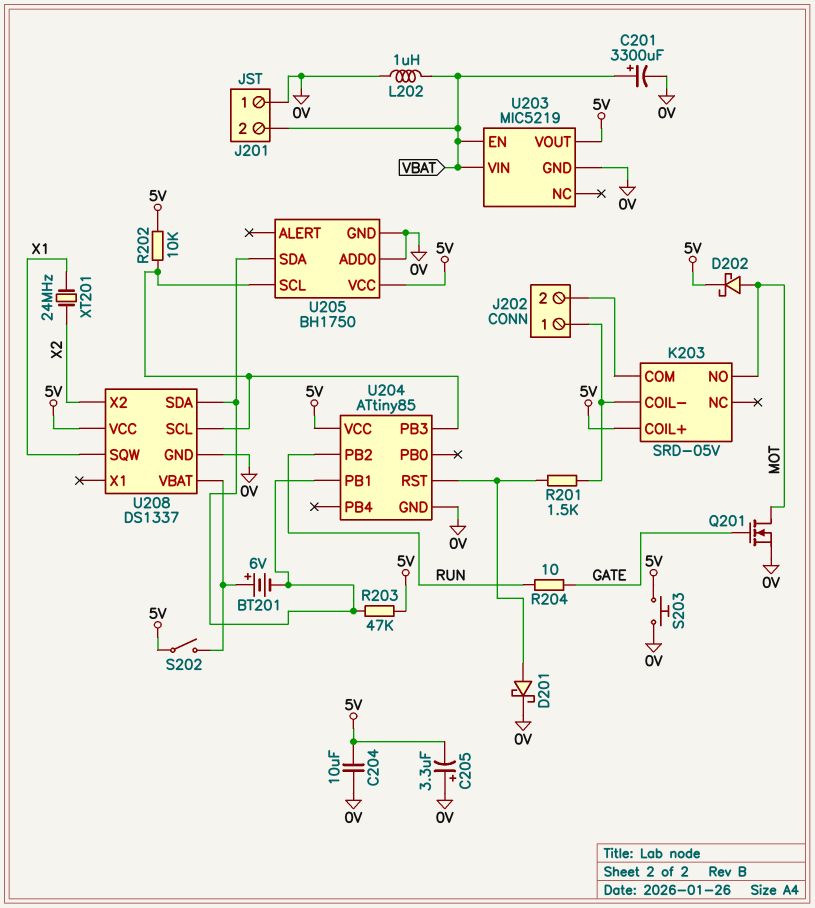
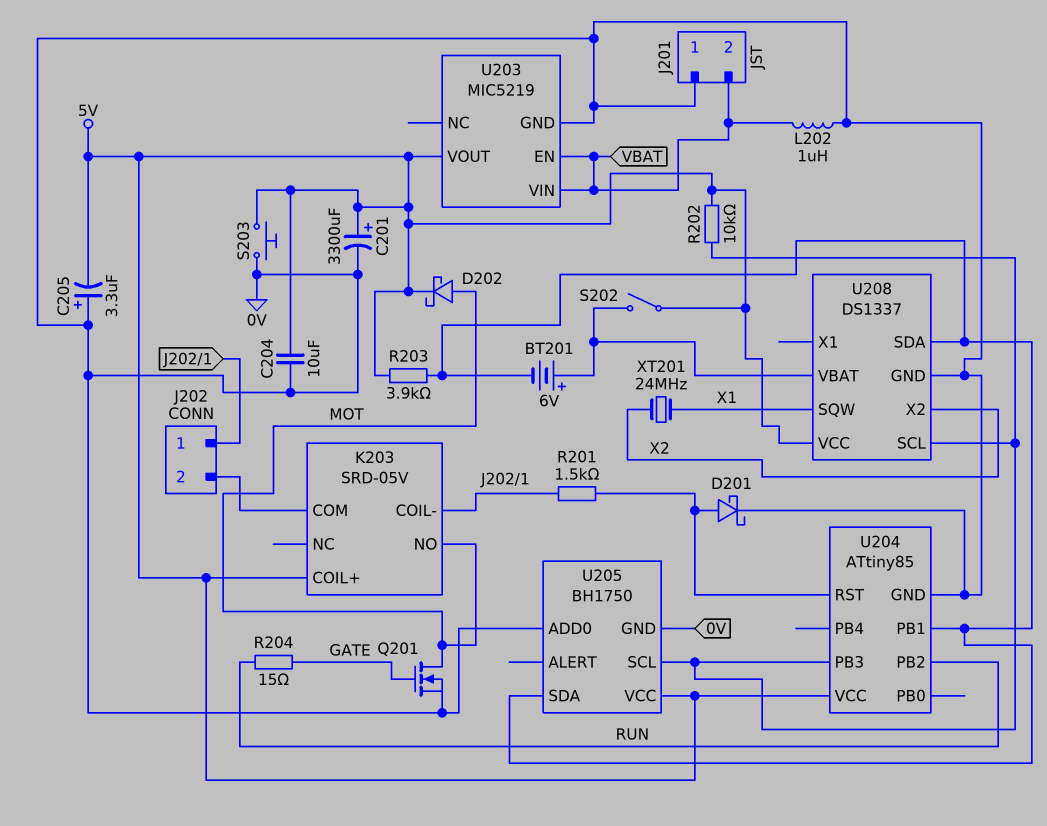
C201: 3300uF (plus VBAT, minus 0V) -> 3300uF (plus 5V, minus 0V)
R203: 47k (5V, U204/PB1) -> 3.9k (5V, U204/PB1)
R204: 10 (GATE, RUN) -> 15 (GATE, RUN)

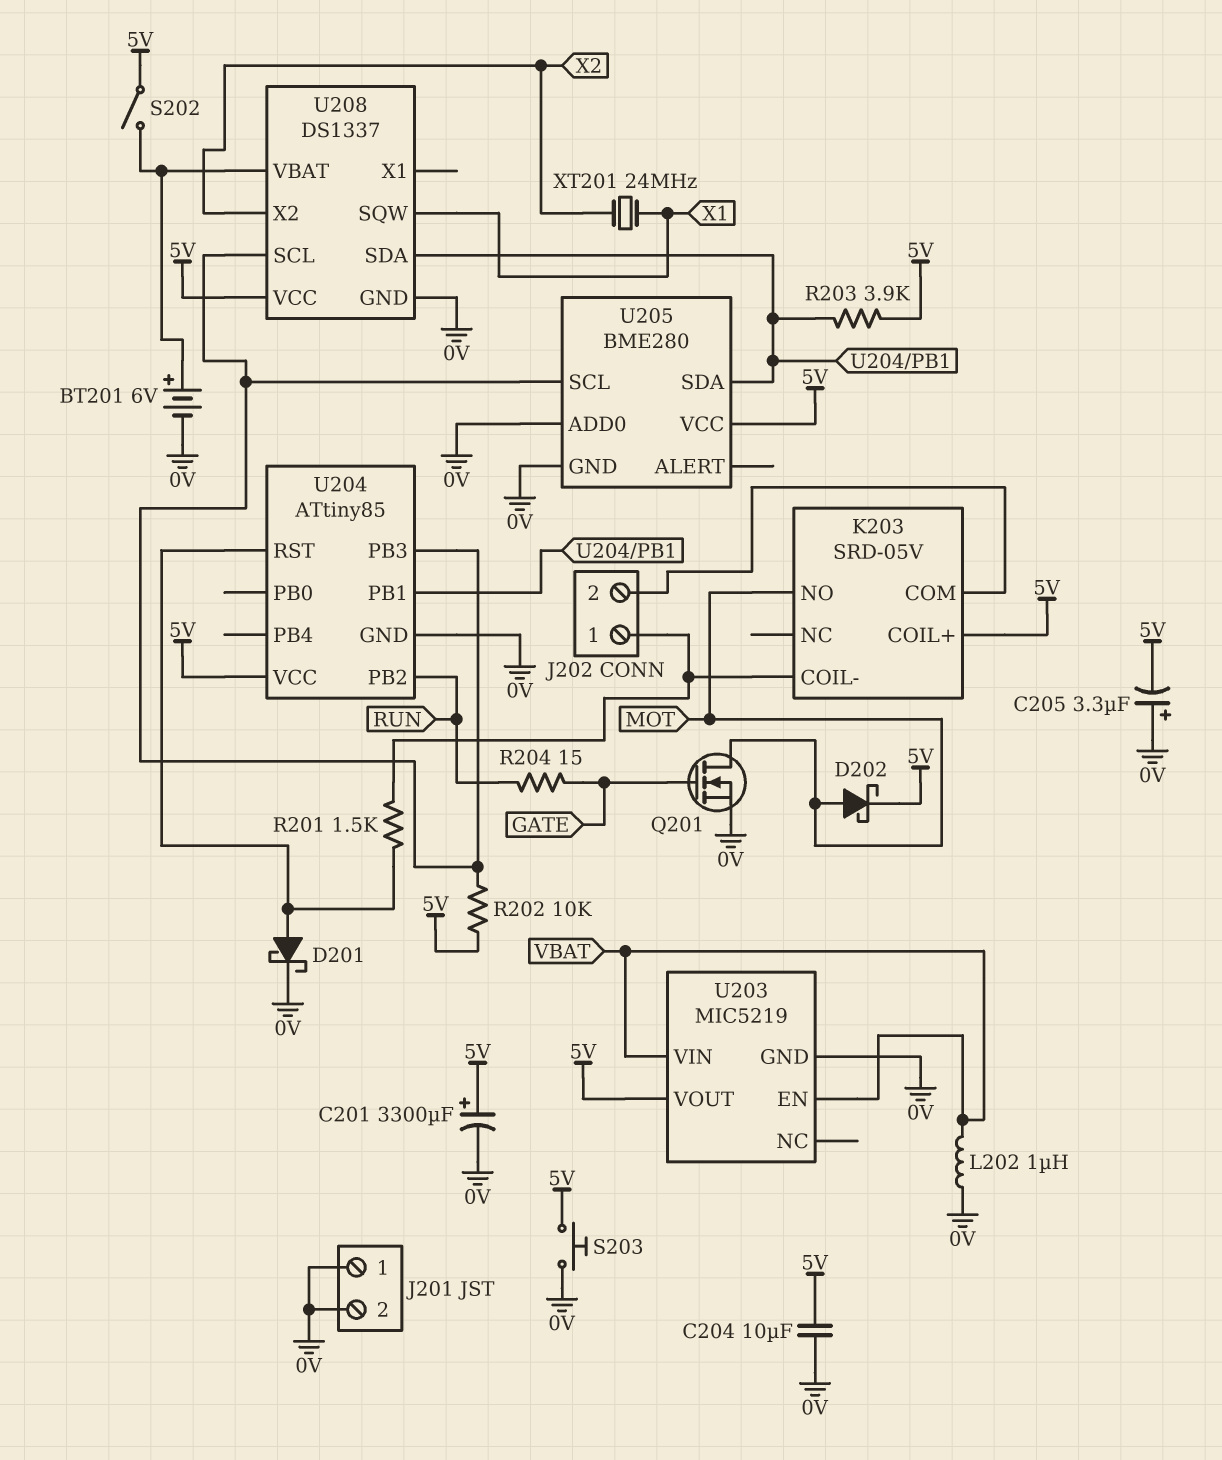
BT201: 6V (plus U208/VBAT, minus U204/PB1) -> 6V (plus U208/VBAT, minus 0V)
J201 pin 2: VBAT -> 0V
U205: BH1750 -> BME280

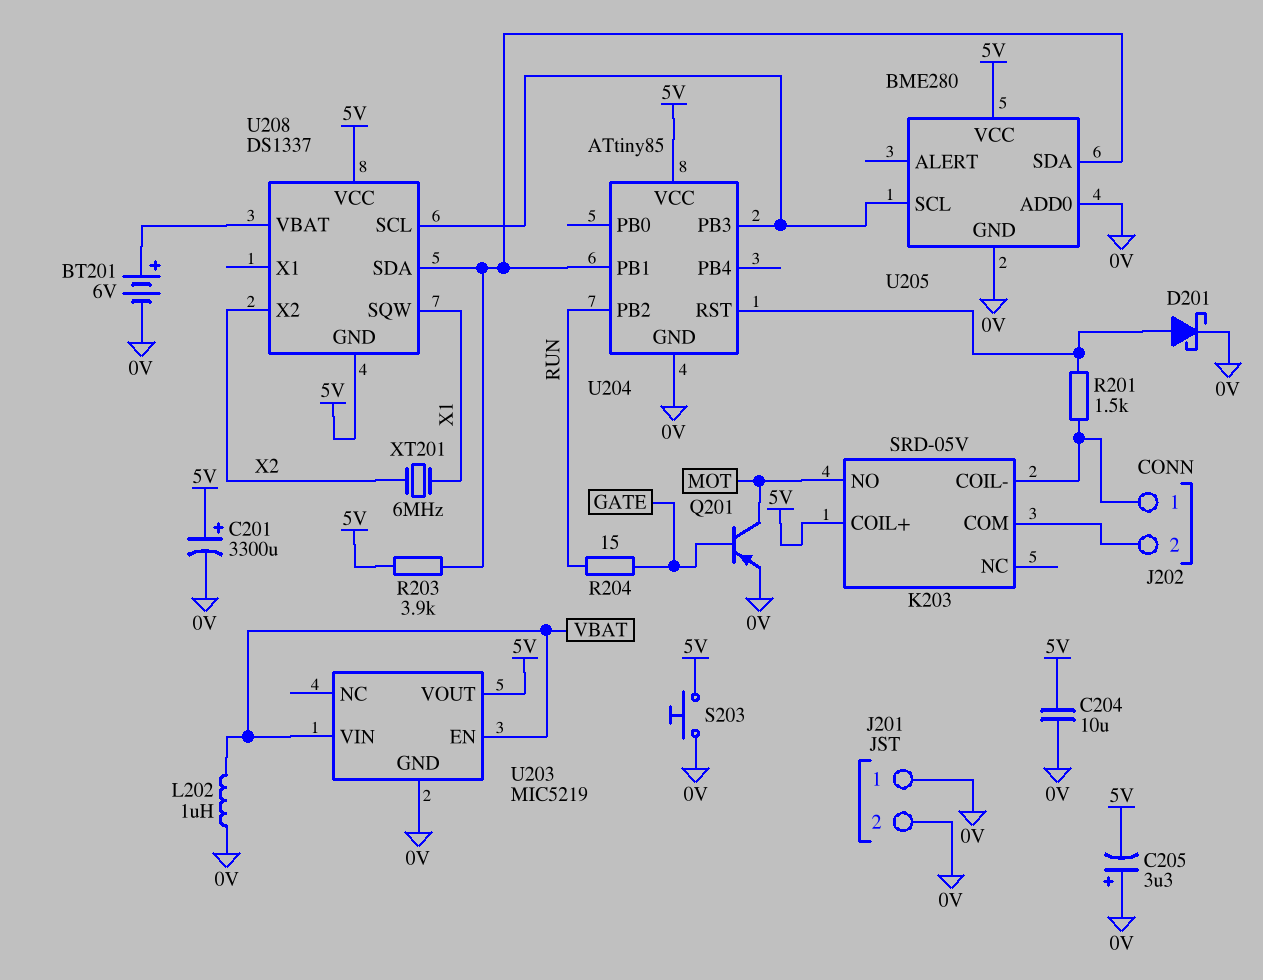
D202: schottky (A MOT, K 5V) -> none
Q201: NMOS (G GATE, D MOT, S 0V) -> PNP (B GATE, C MOT, E 0V)
R202: 10k (5V, U204/PB3) -> none
S202: switch (5V, U208/VBAT) -> none
U208 pin GND: 0V -> 5V
XT201: 24MHz (X1, X2) -> 6MHz (X1, X2)

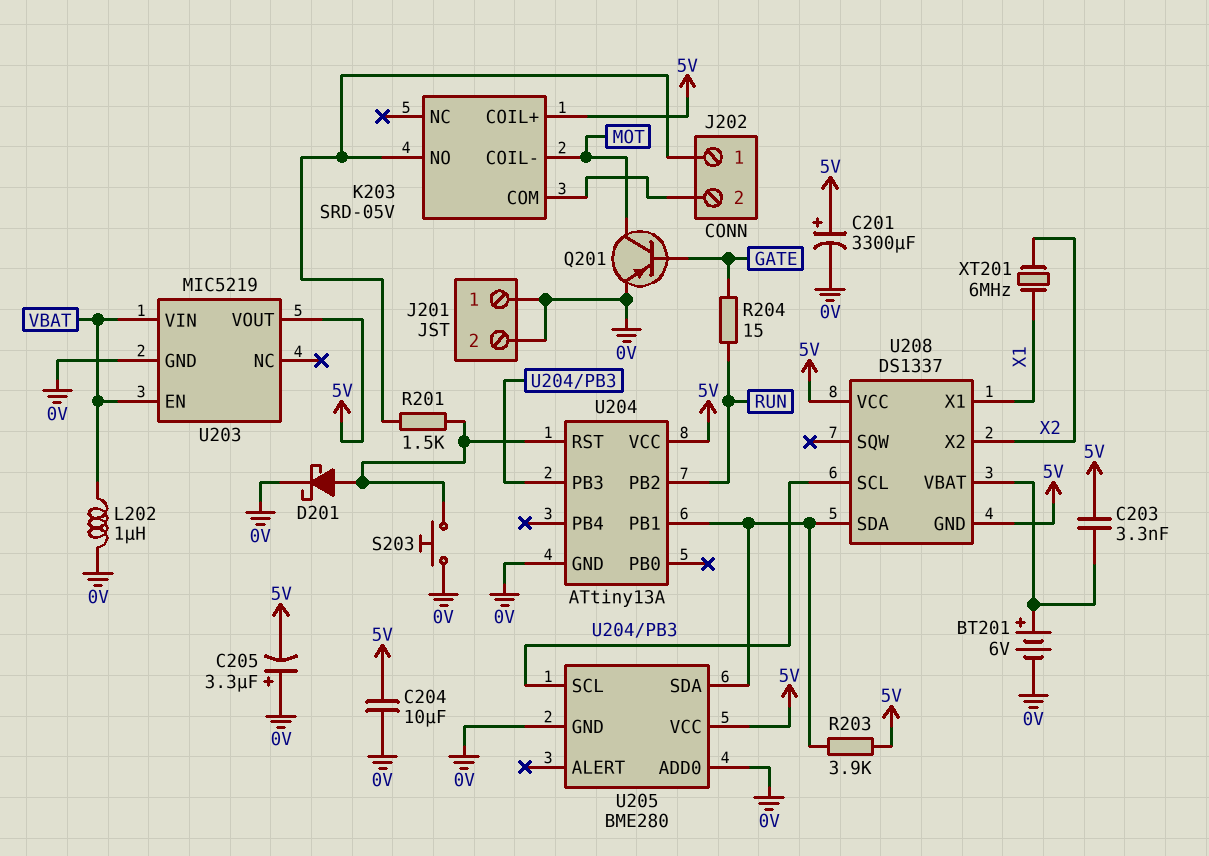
C203: none -> 3.3nF (5V, U208/VBAT)
K203 pin COIL-: J202/1 -> MOT
K203 pin NO: MOT -> J202/1
S203: button (0V, 5V) -> button (0V, U204/RST)
U204: ATtiny85 -> ATtiny13A
U208 pin SQW: X1 -> none
U208 pin X1: none -> X1

